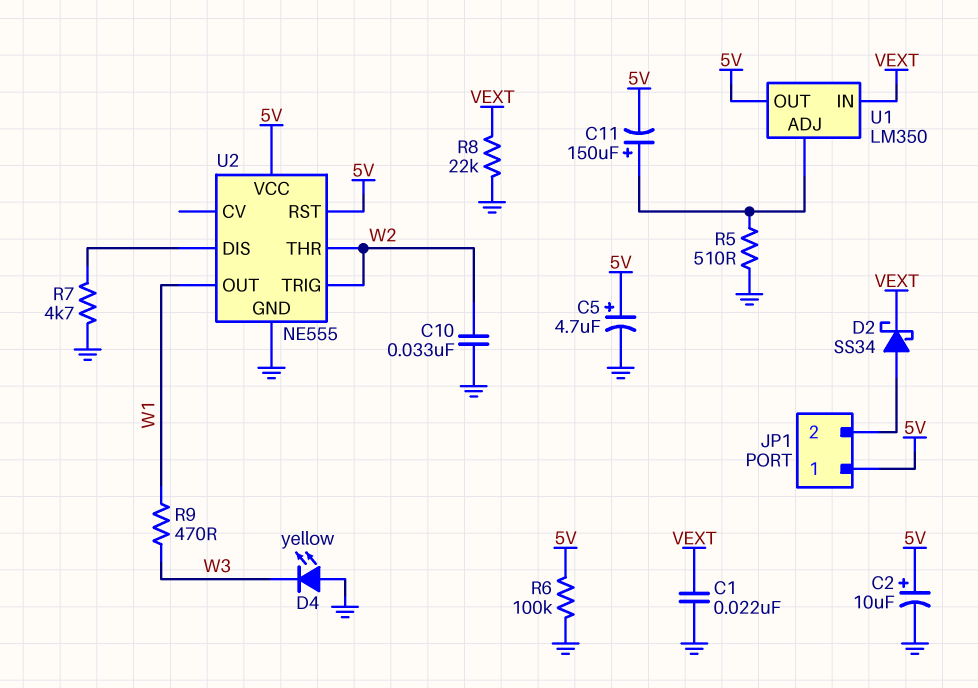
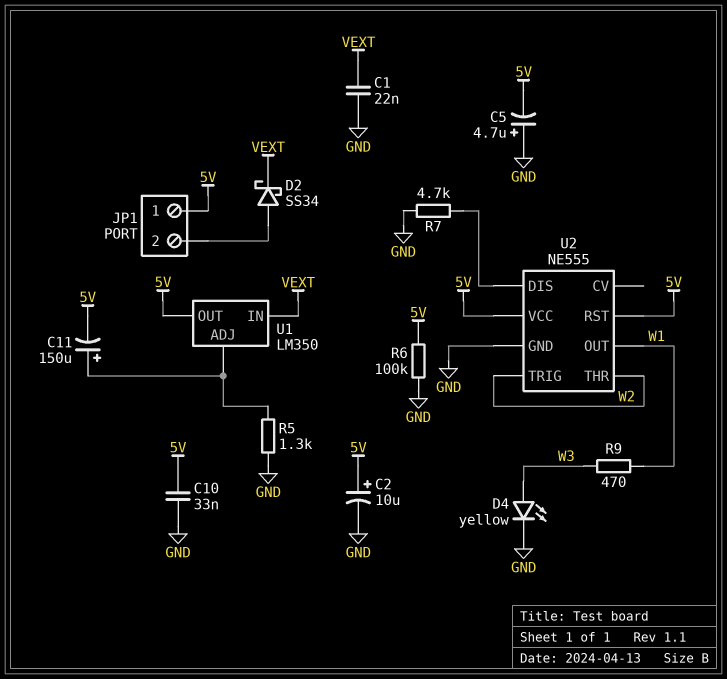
C5: 4.7uF (plus 5V, minus GND) -> 4.7uF (plus GND, minus 5V)
C10: 33nF (GND, W2) -> 33nF (5V, GND)
D4: LED yellow (A GND, K W3) -> LED yellow (A W3, K GND)
R5: 510 (GND, U1/ADJ) -> 1.3k (GND, U1/ADJ)
R8: 22k (GND, VEXT) -> none

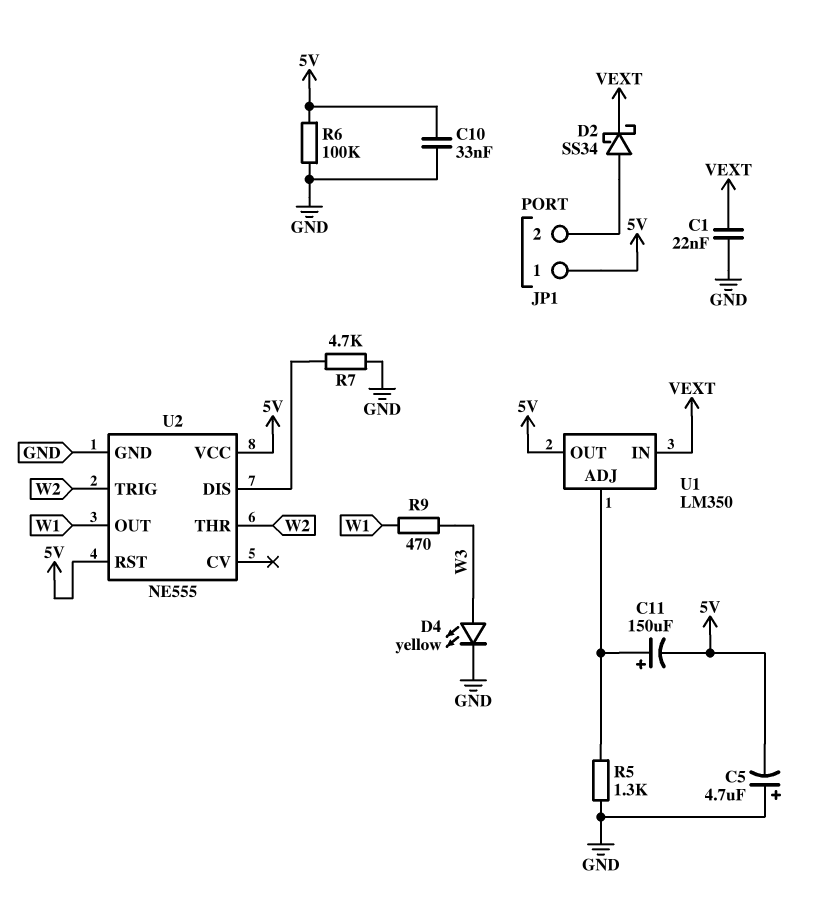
C2: 10uF (plus 5V, minus GND) -> none

